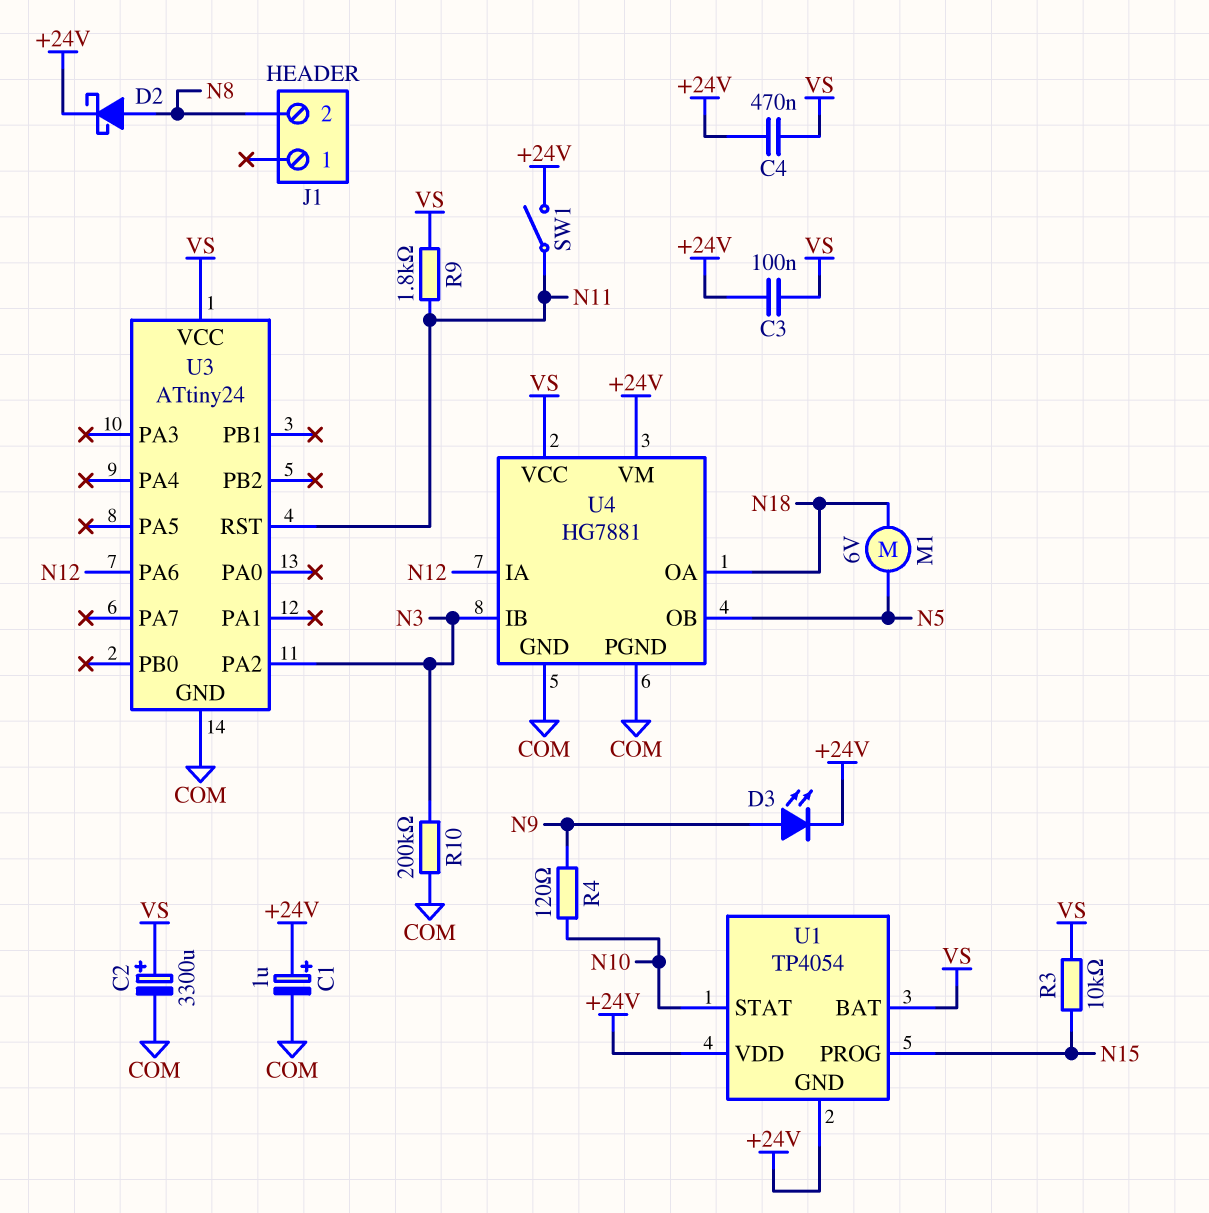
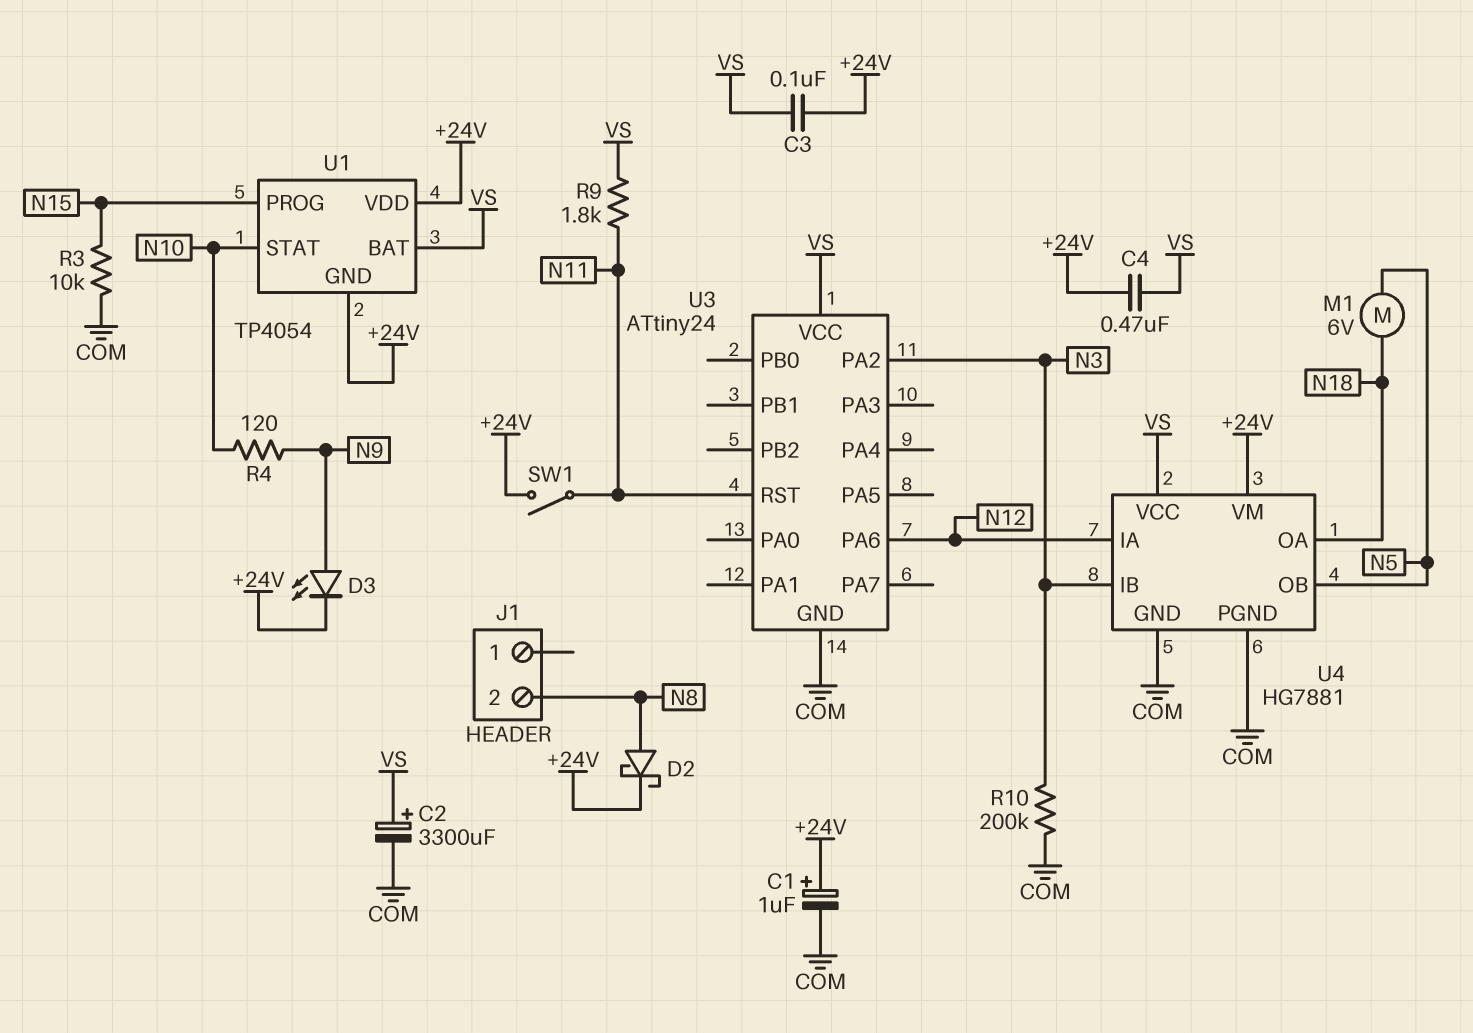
R3: 10k (N15, VS) -> 10k (COM, N15)

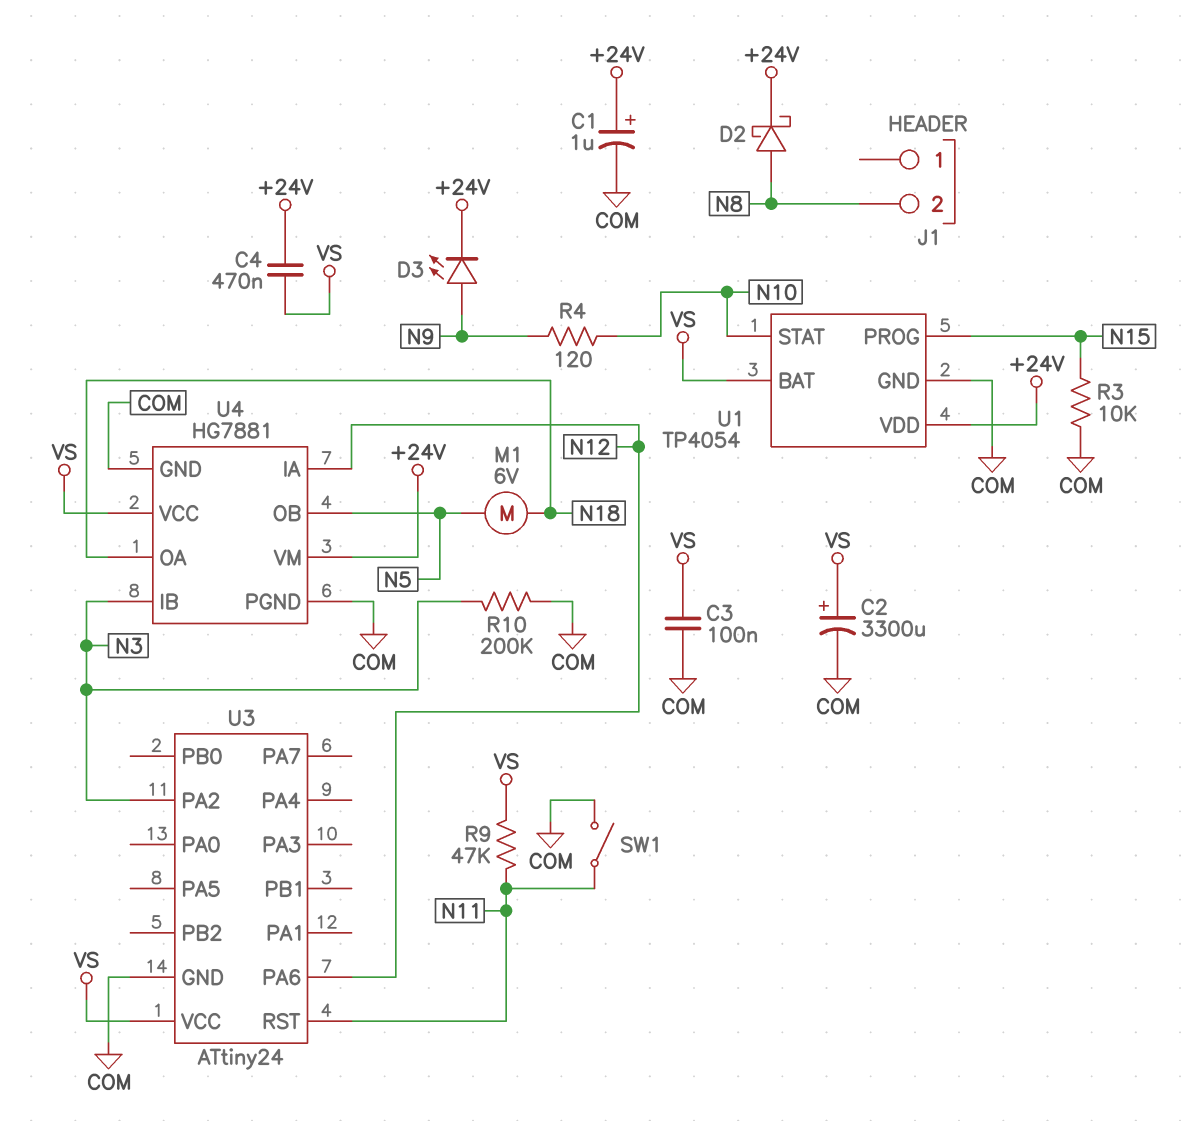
C3: 100nF (+24V, VS) -> 100nF (COM, VS)
R9: 1.8k (N11, VS) -> 47k (N11, VS)
SW1: switch (+24V, N11) -> switch (COM, N11)
U1 pin GND: +24V -> COM

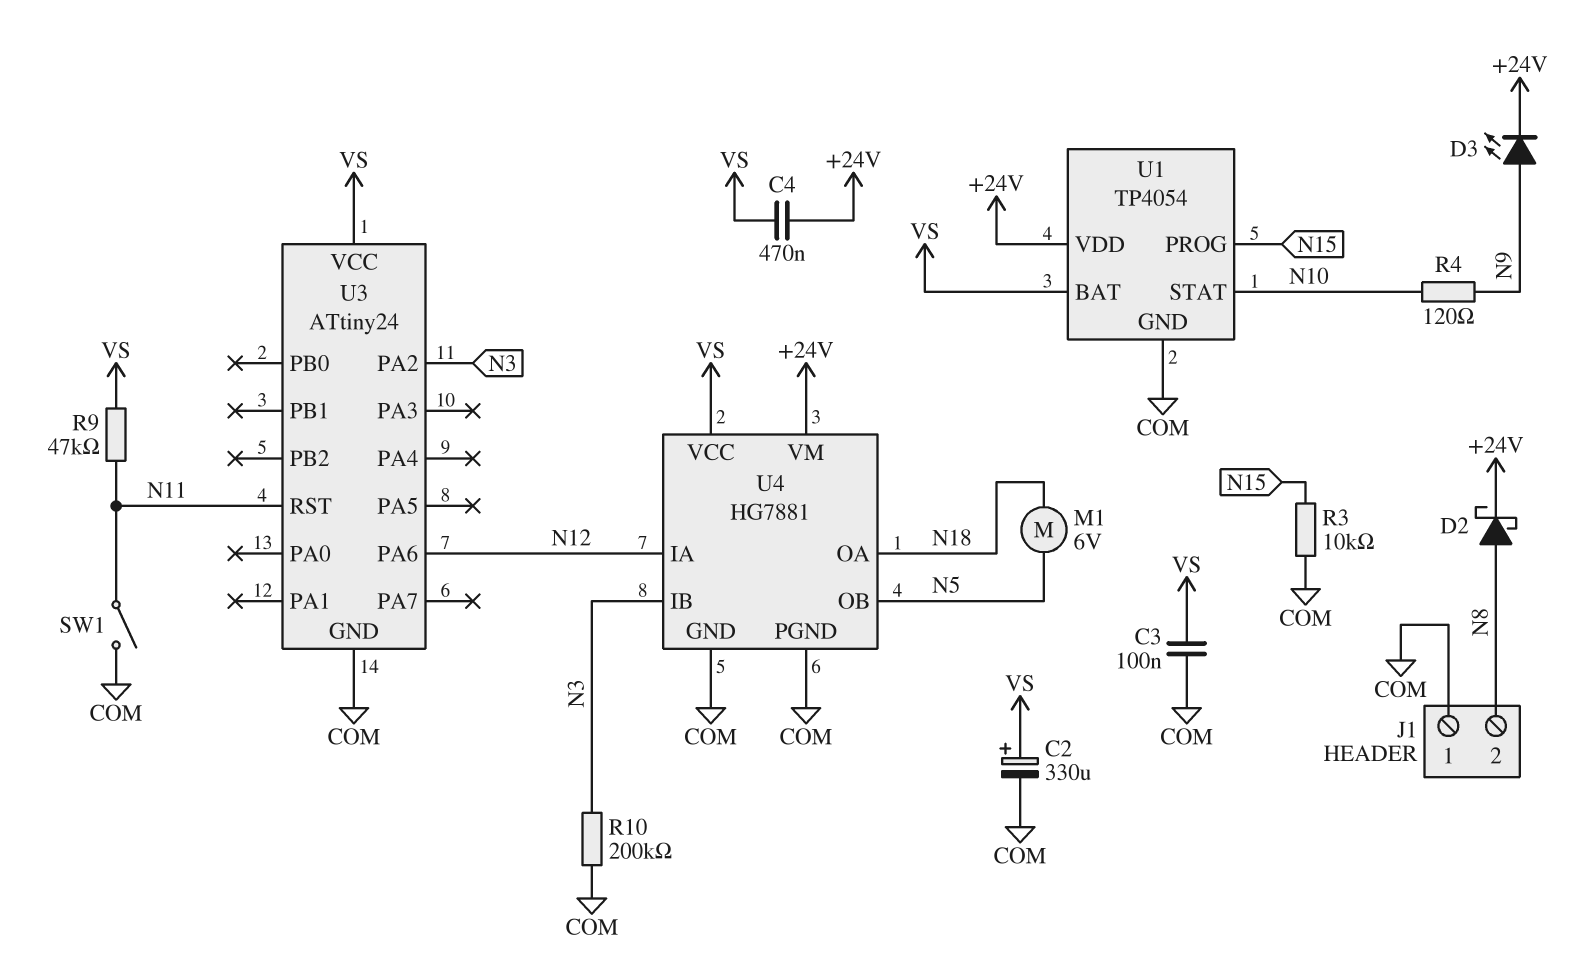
C1: 1uF (plus +24V, minus COM) -> none
C2: 3300uF (plus VS, minus COM) -> 330uF (plus VS, minus COM)
J1 pin 1: none -> COM

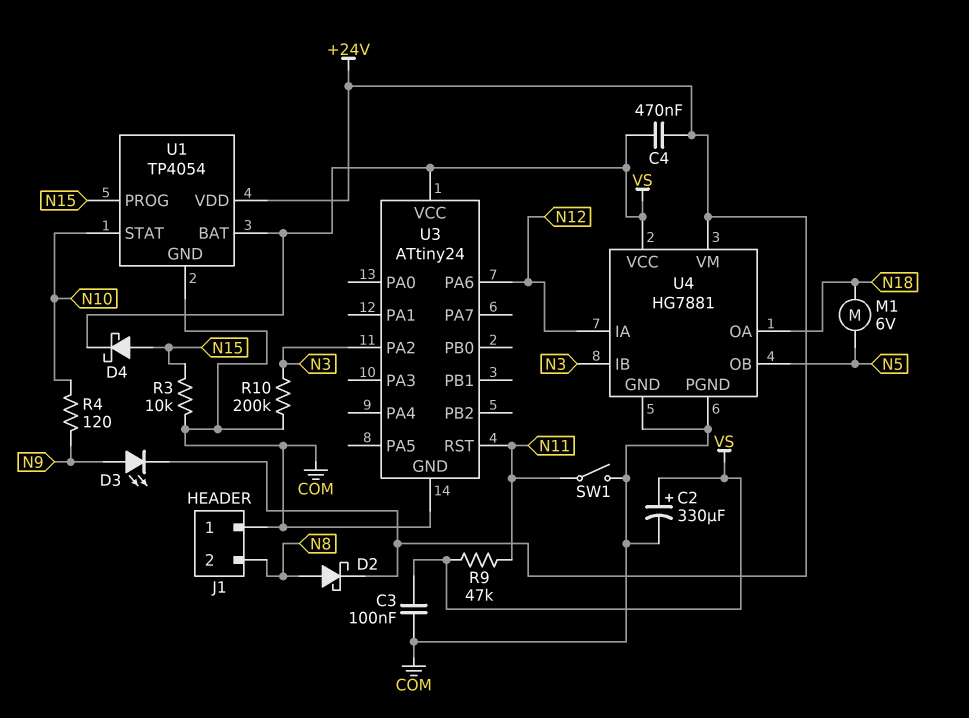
D4: none -> schottky (A N15, K VS)

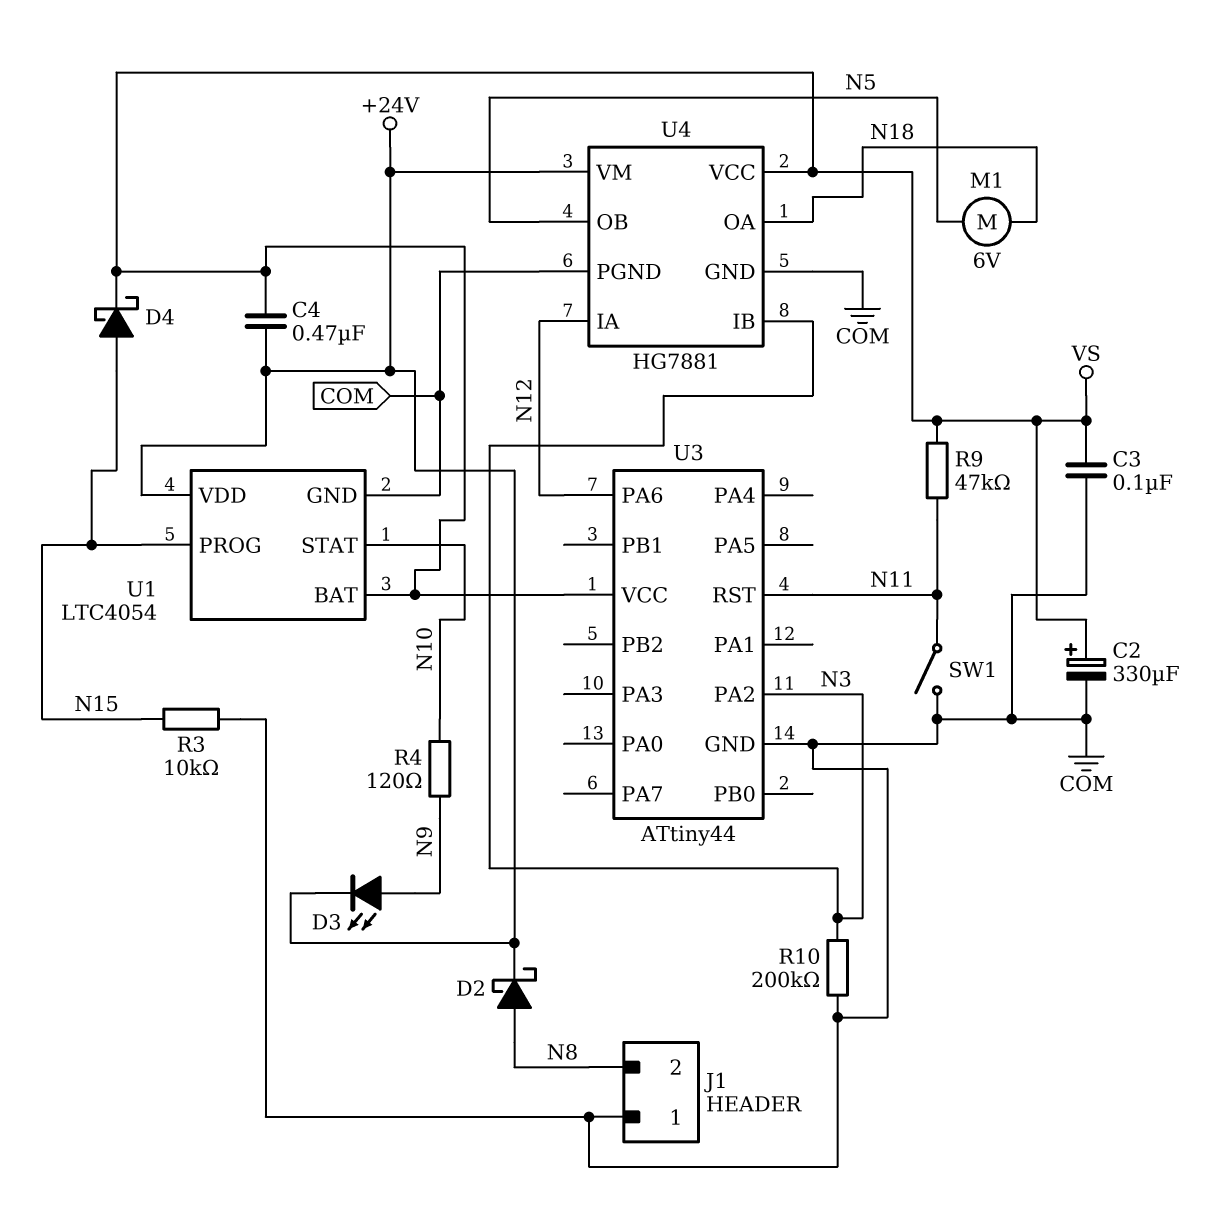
U1: TP4054 -> LTC4054
U3: ATtiny24 -> ATtiny44

